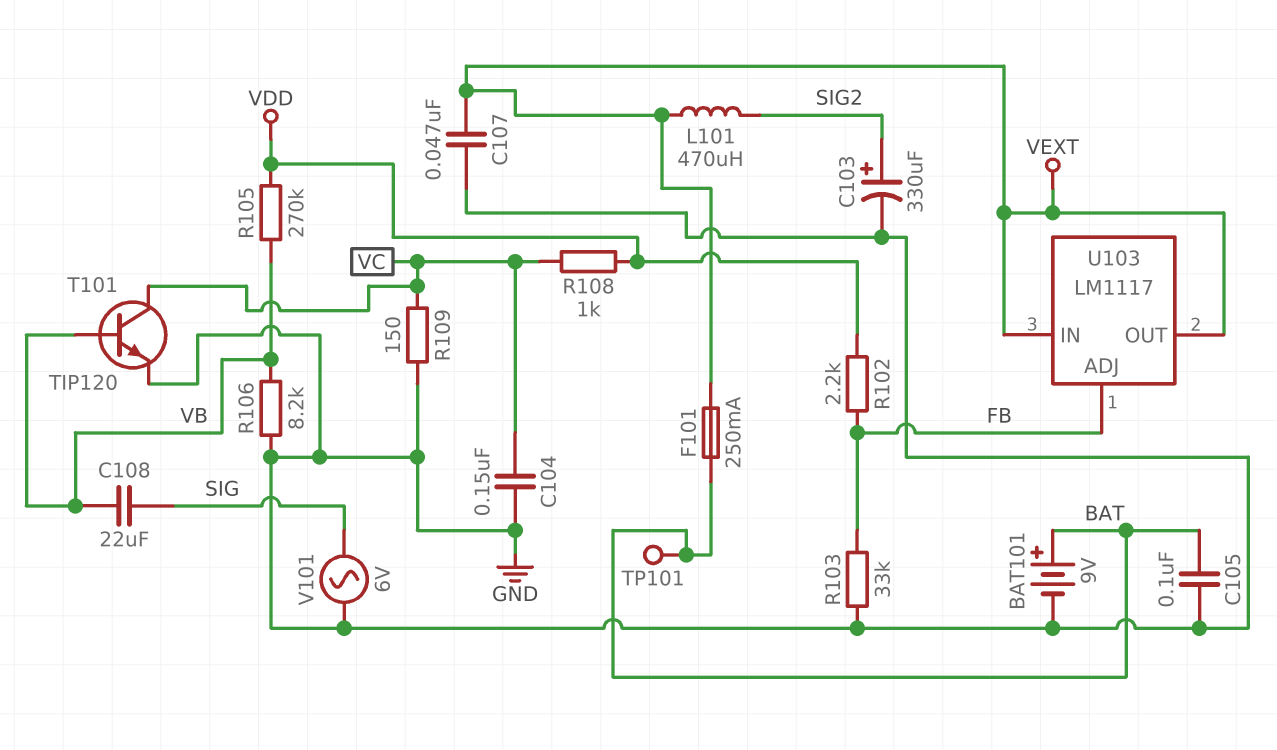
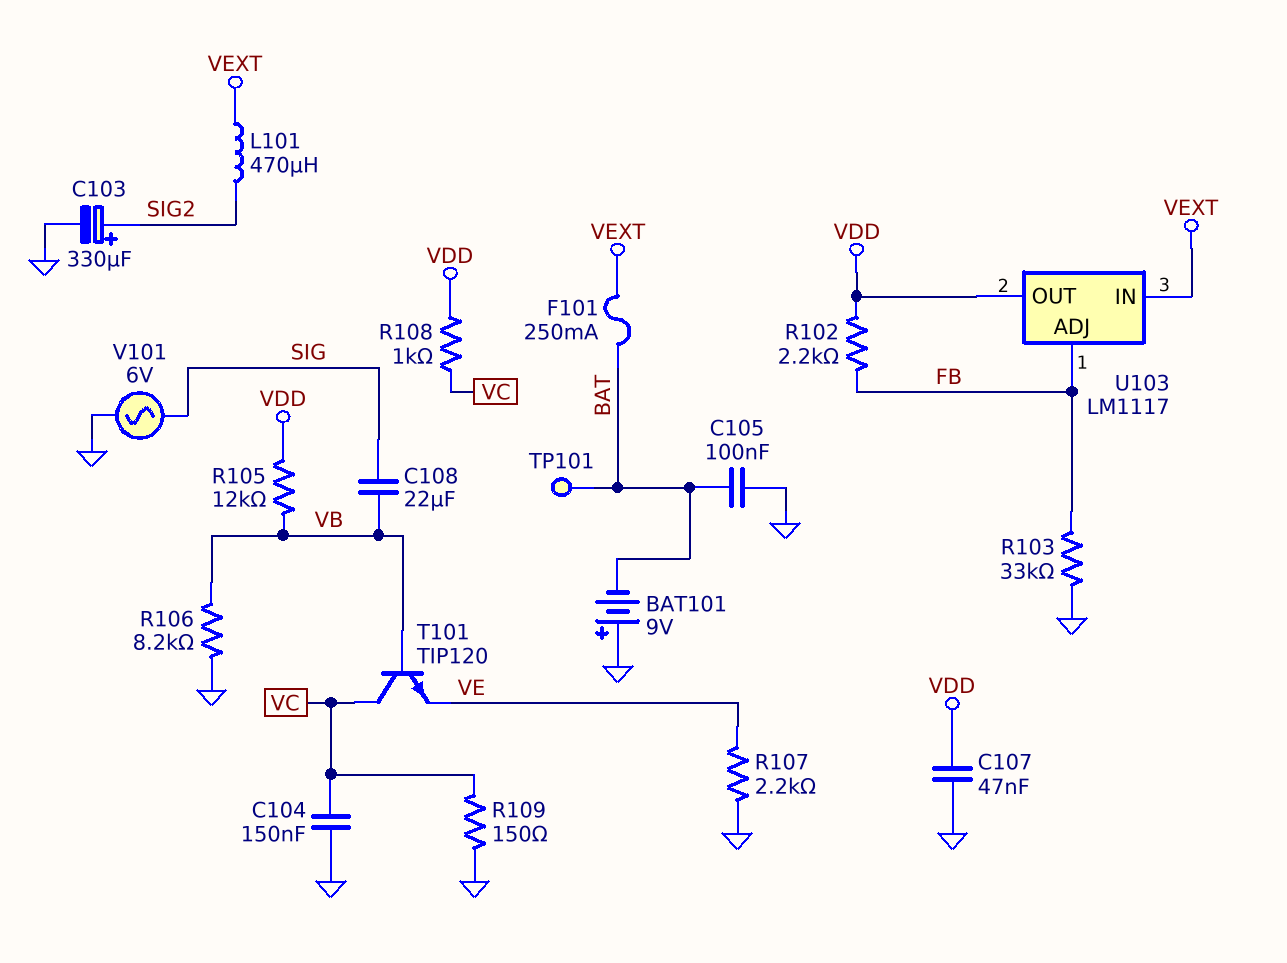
BAT101: 9V (plus BAT, minus GND) -> 9V (plus GND, minus BAT)
C107: 47nF (GND, VEXT) -> 47nF (GND, VDD)
R105: 270k (VB, VDD) -> 12k (VB, VDD)
R107: none -> 2.2k (GND, VE)
T101: NPN TIP120 (B VB, C VC, E GND) -> NPN TIP120 (B VB, C VC, E VE)
U103 pin OUT: VEXT -> VDD

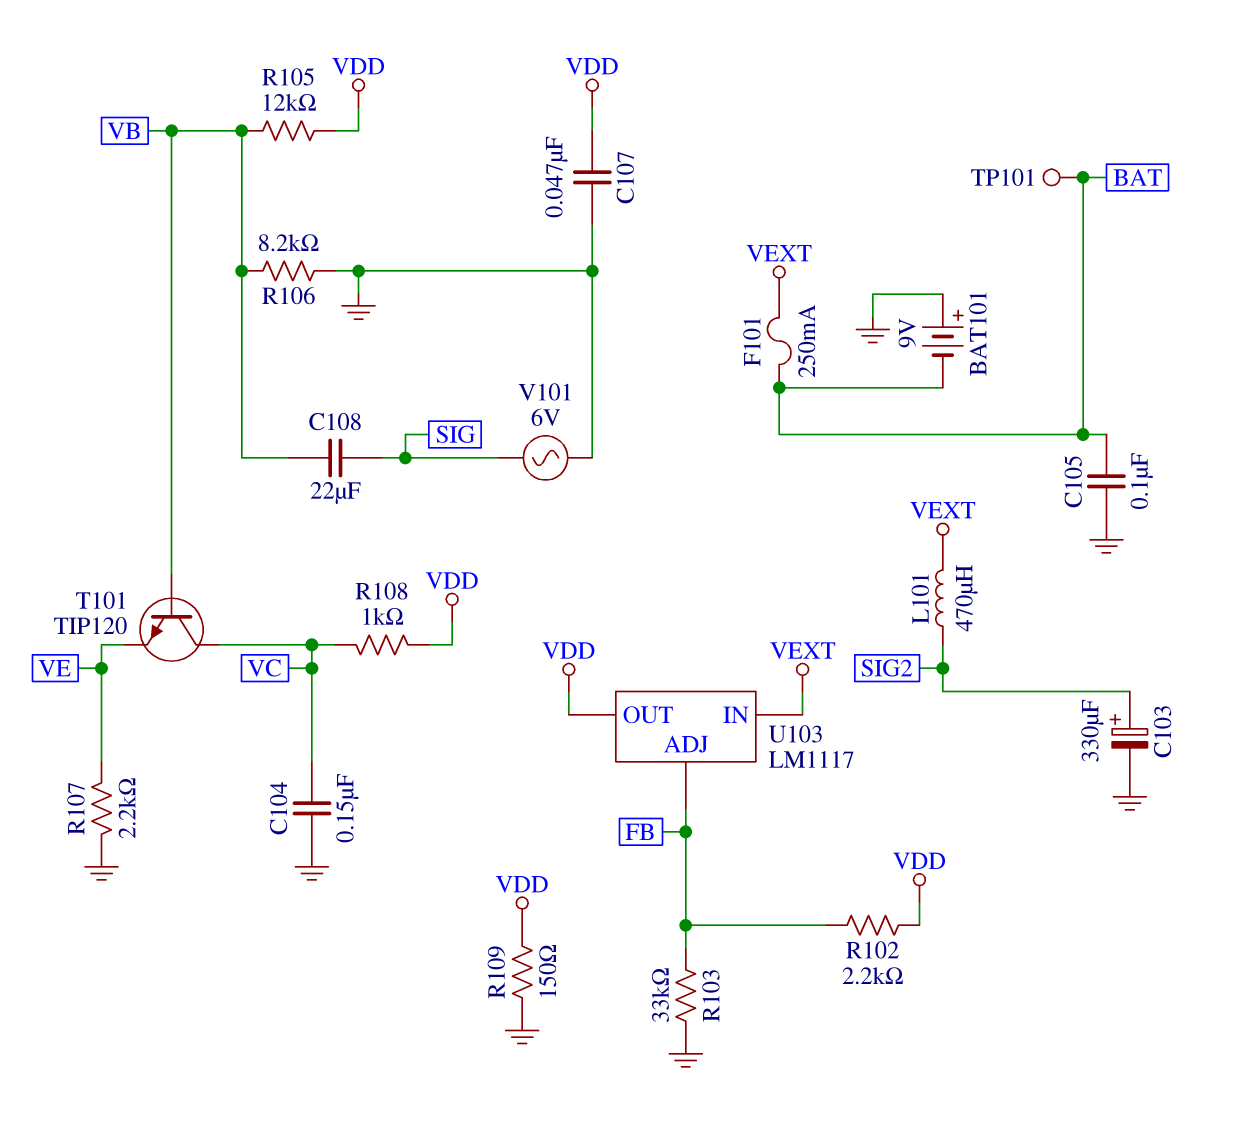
R109: 150 (GND, VC) -> 150 (GND, VDD)

